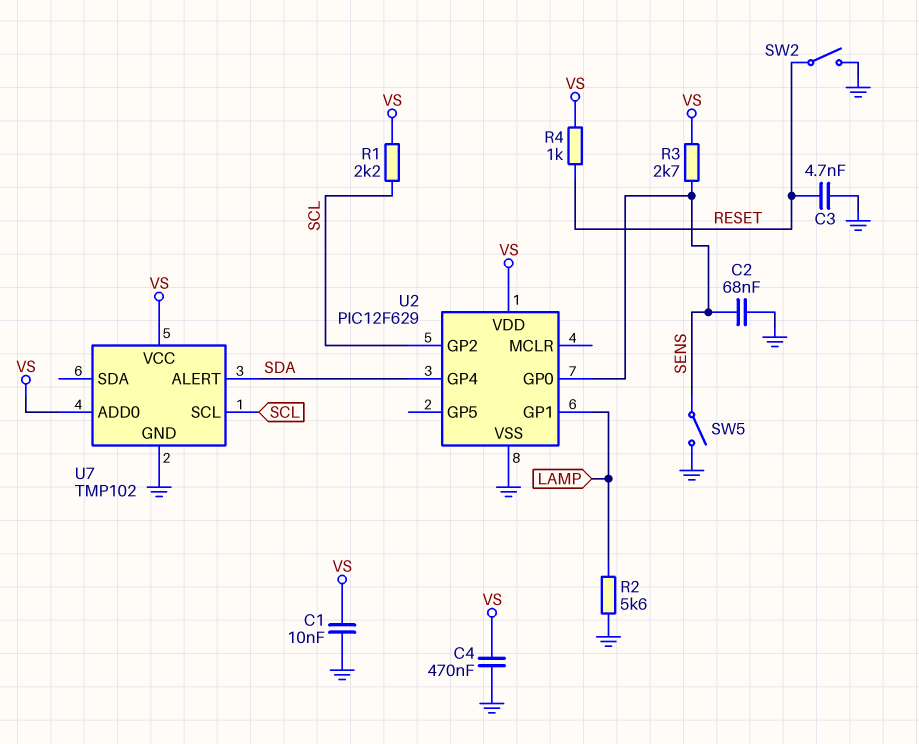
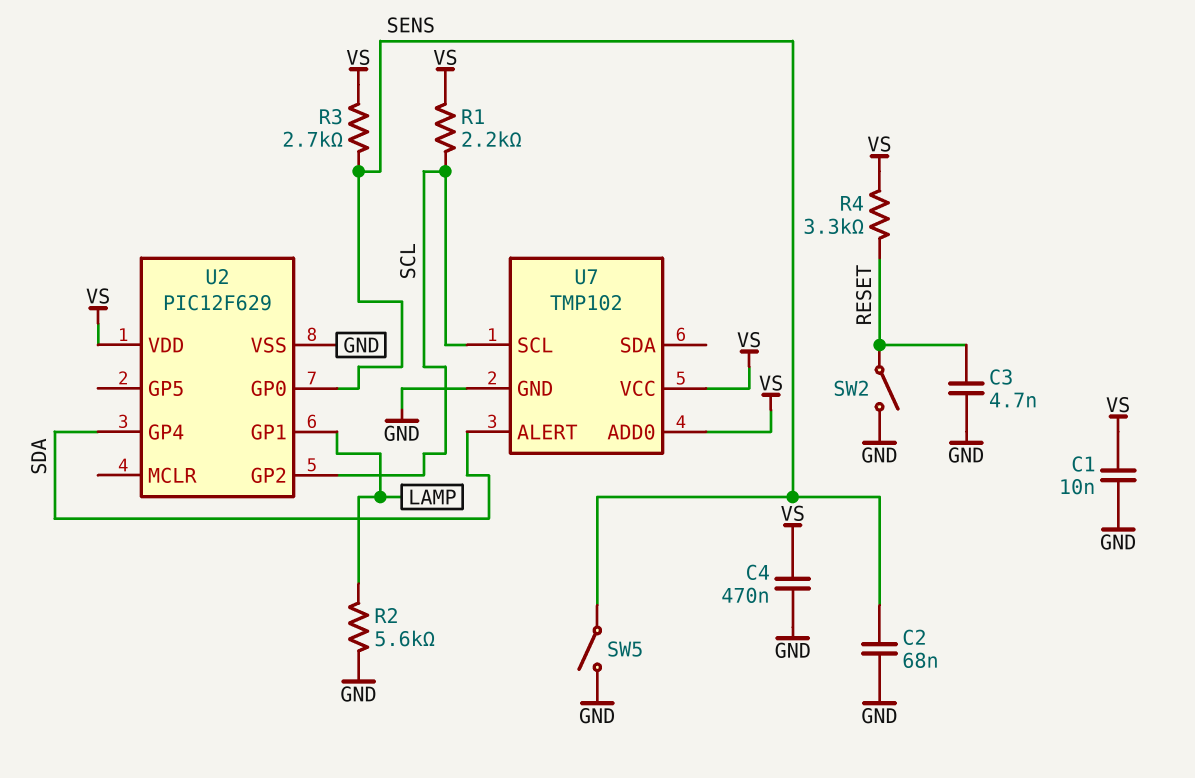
R4: 1k (RESET, VS) -> 3.3k (RESET, VS)

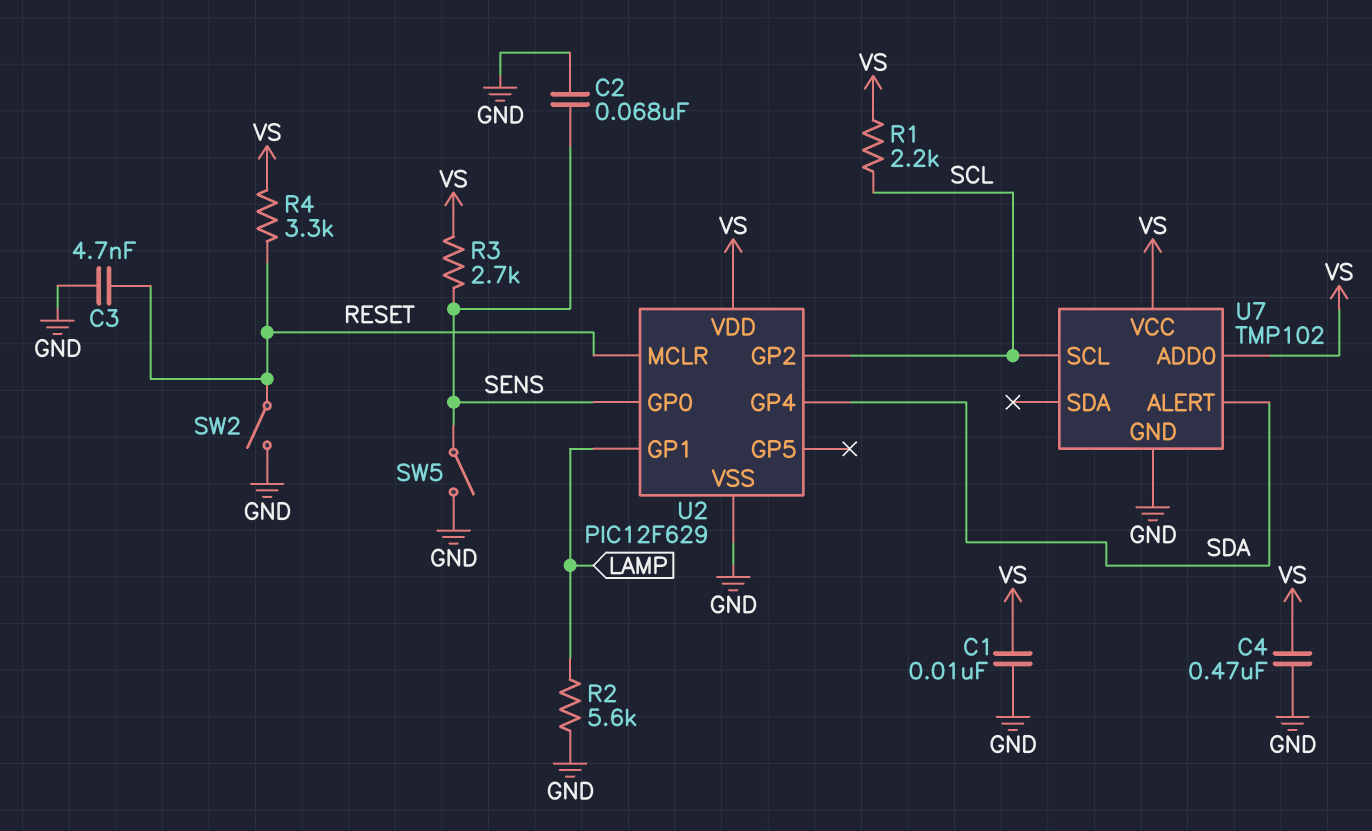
U2 pin MCLR: none -> RESET

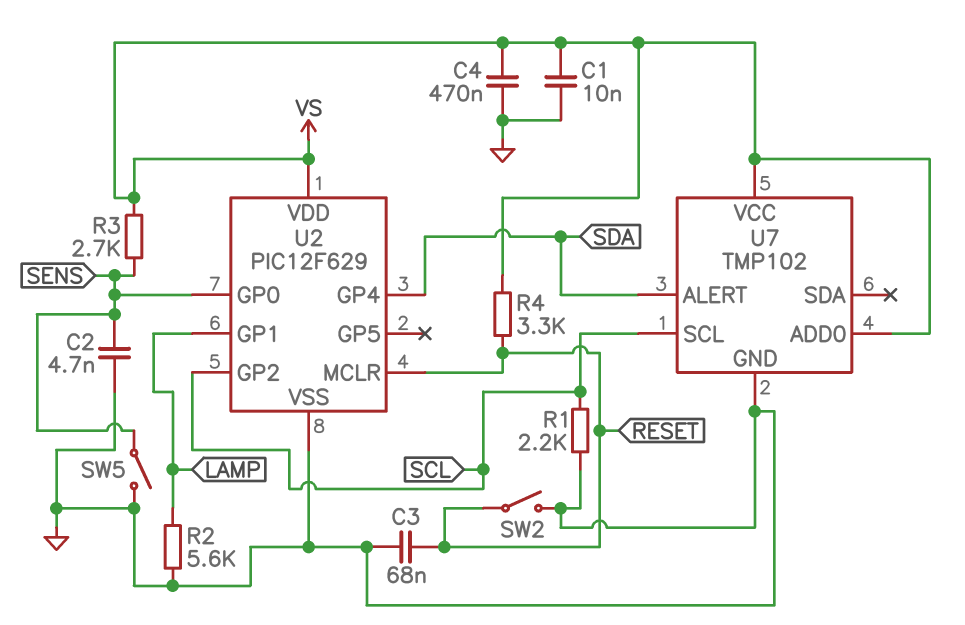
C2: 68nF (GND, SENS) -> 4.7nF (GND, SENS)
C3: 4.7nF (GND, RESET) -> 68nF (GND, RESET)
R1: 2.2k (SCL, VS) -> 2.2k (GND, SCL)

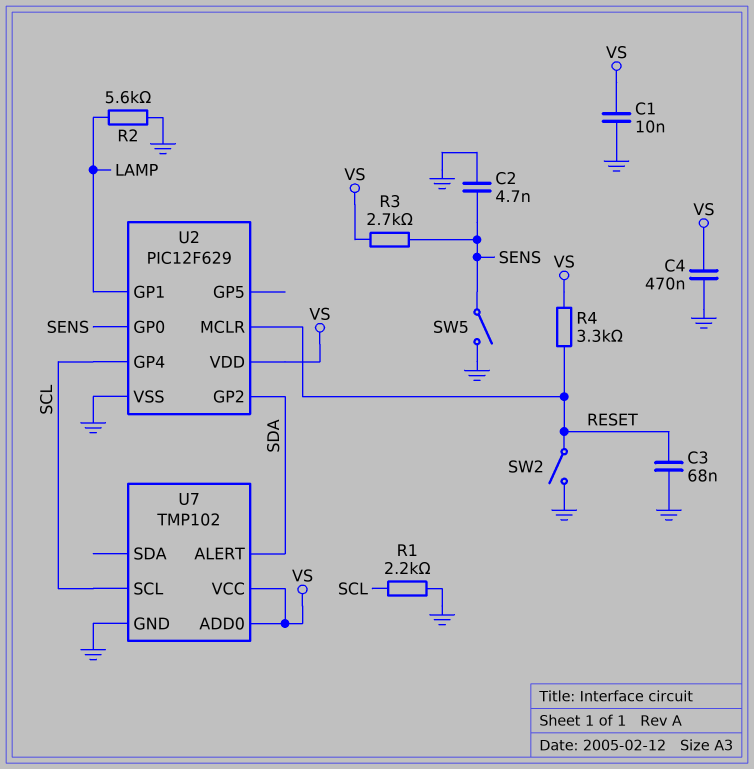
U2 pin GP2: SCL -> SDA
U2 pin GP4: SDA -> SCL

